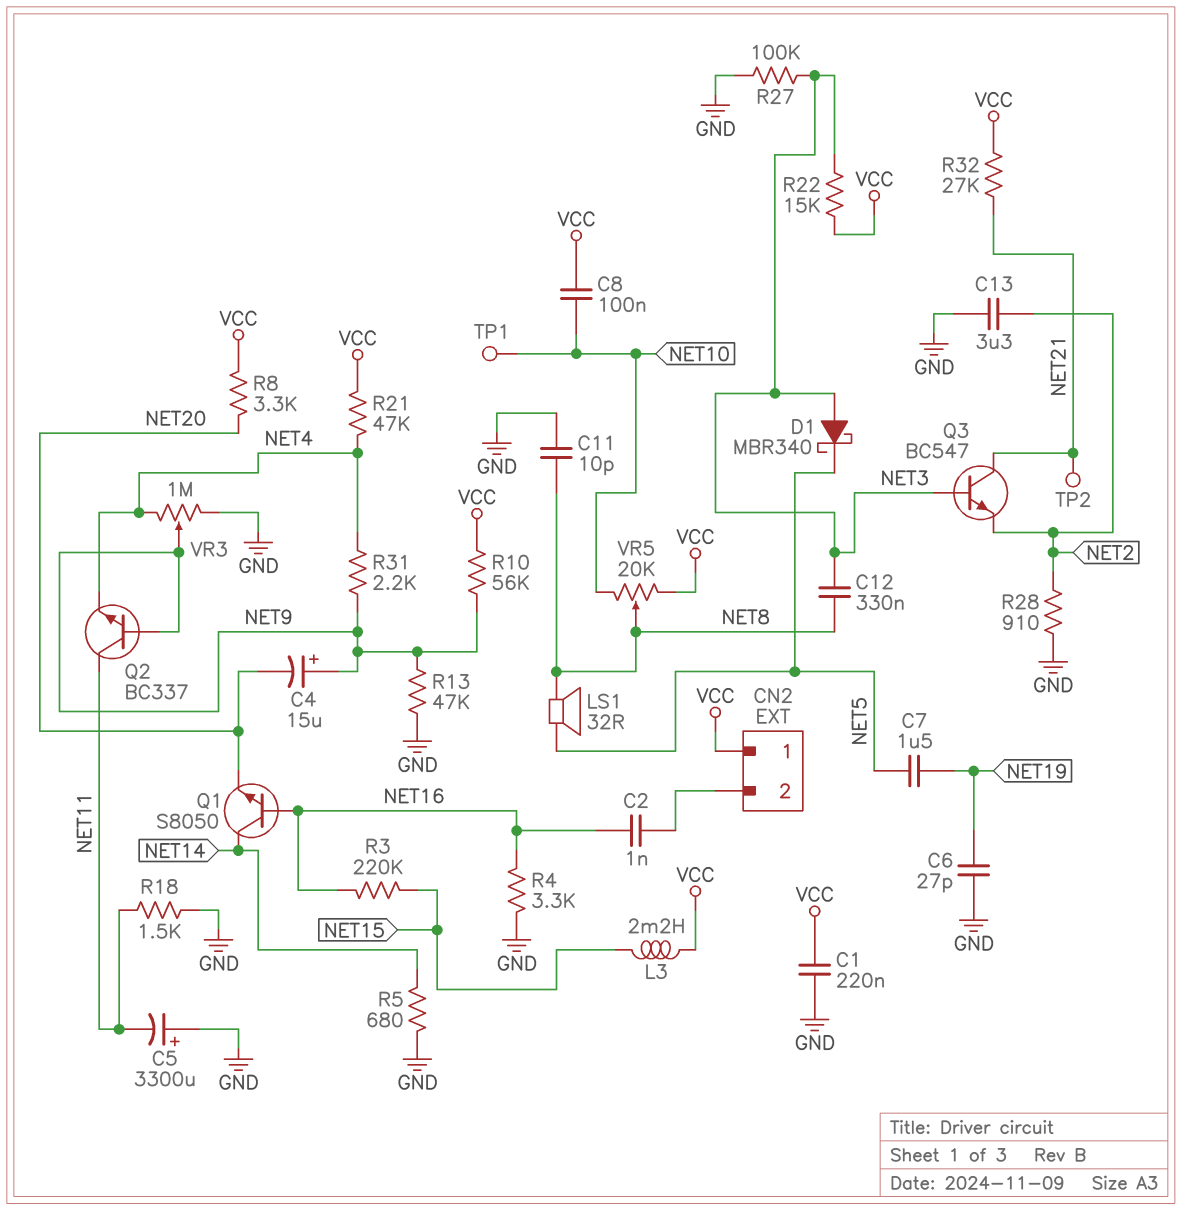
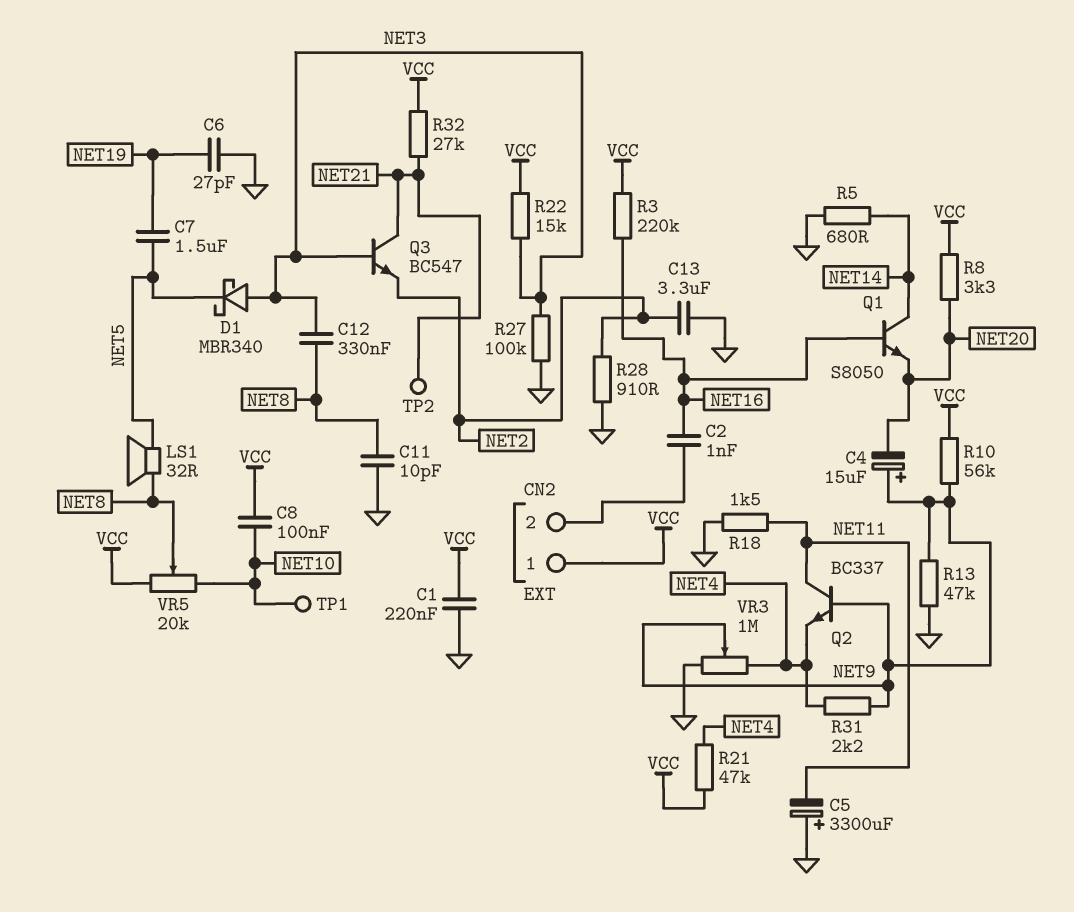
L3: 2.2mH (NET15, VCC) -> none
R3: 220k (NET15, NET16) -> 220k (NET16, VCC)
R4: 3.3k (GND, NET16) -> none

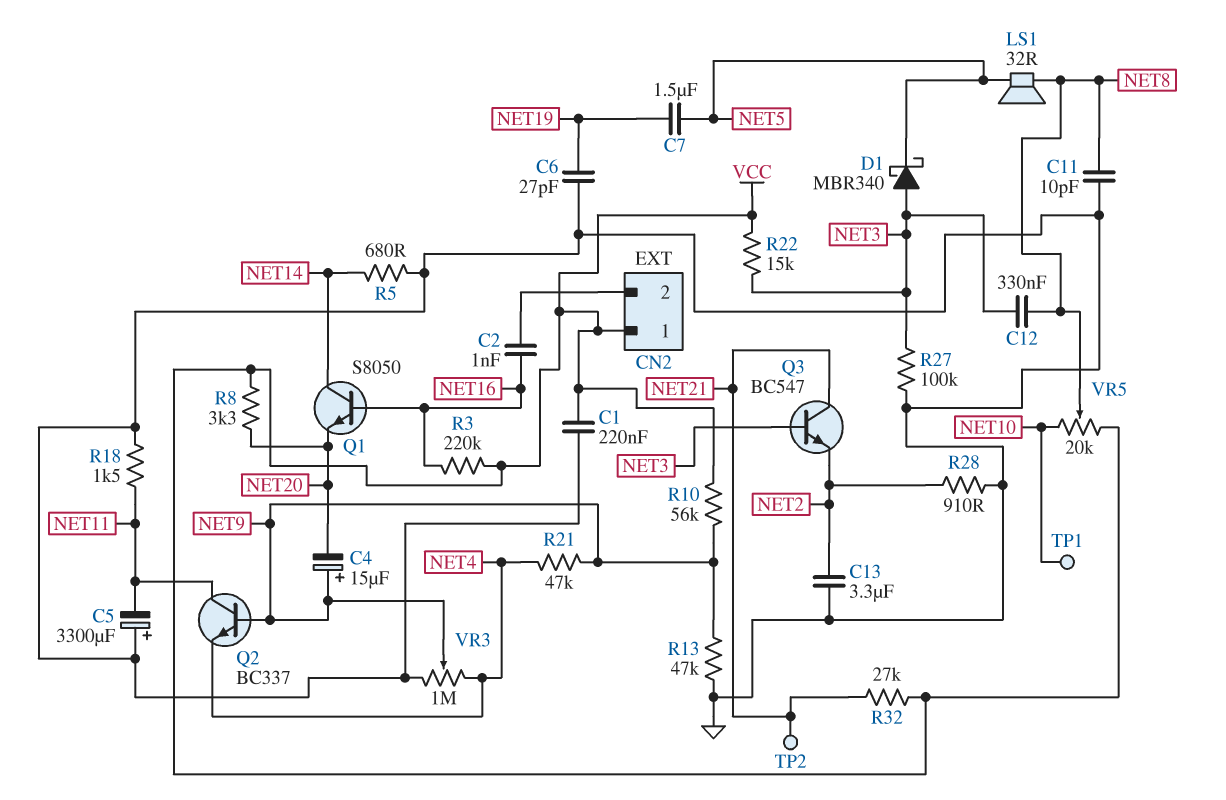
C8: 100nF (NET10, VCC) -> none
R21: 47k (NET4, VCC) -> 47k (NET4, NET9)
R31: 2.2k (NET4, NET9) -> none

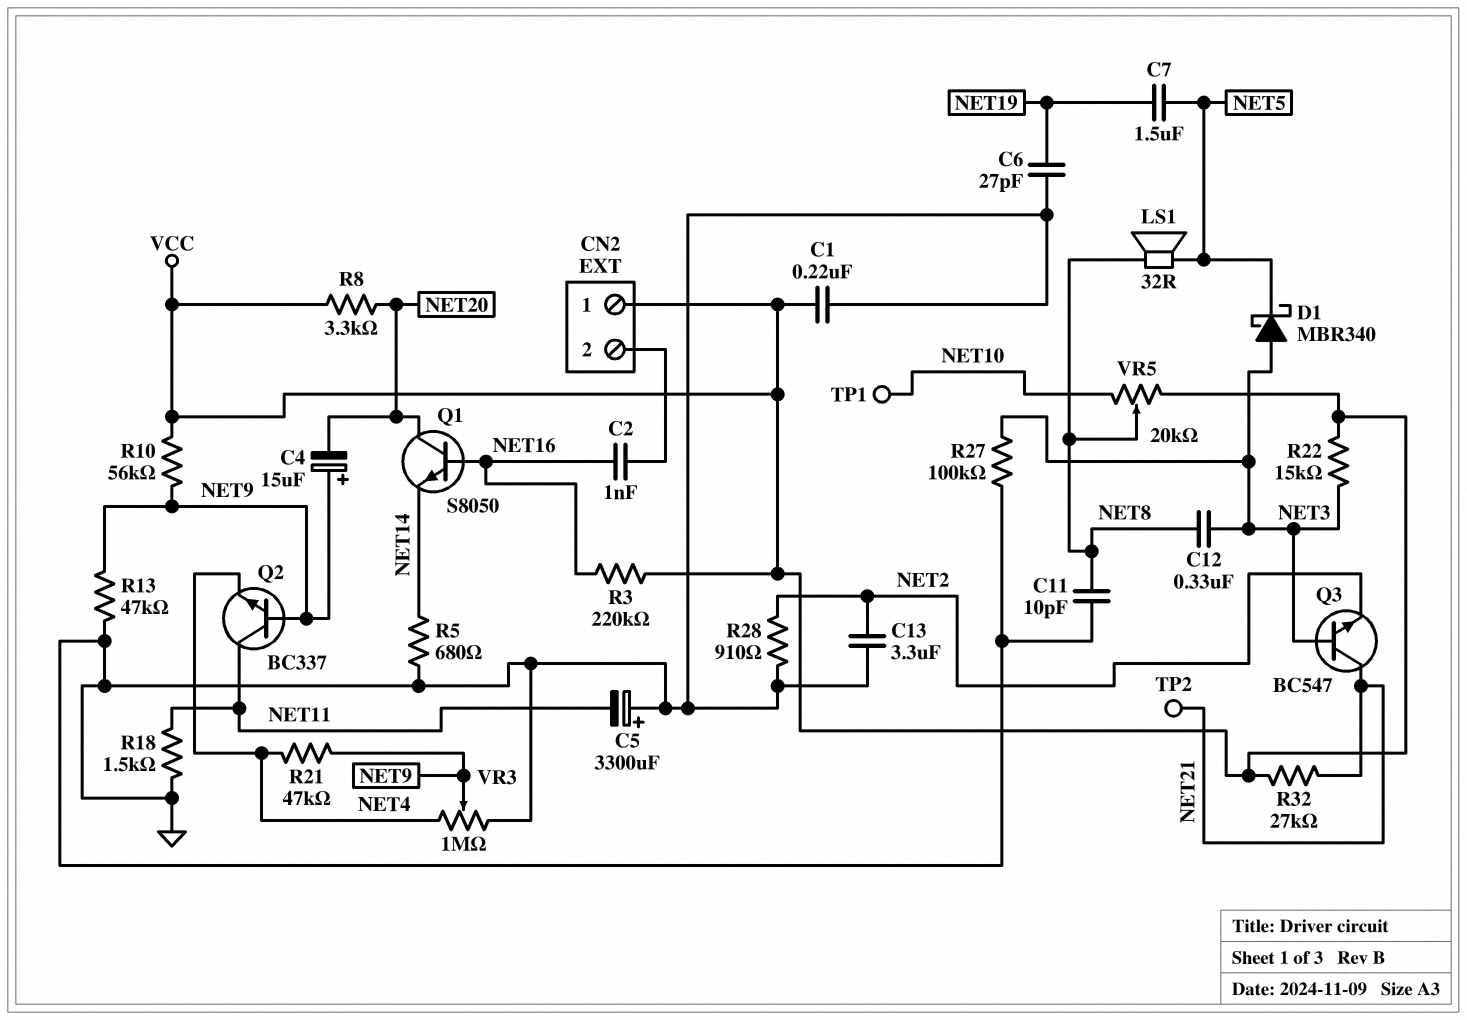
Q1: NPN S8050 (B NET16, C NET14, E NET20) -> NPN S8050 (B NET16, C NET20, E NET14)

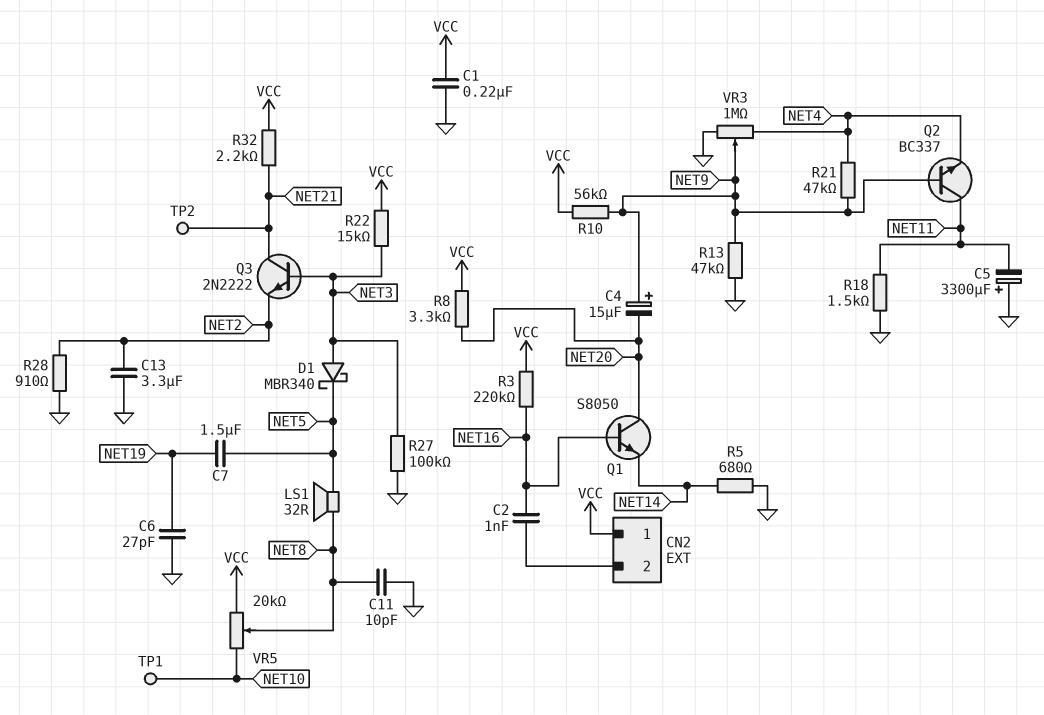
C12: 330nF (NET3, NET8) -> none
Q3: NPN BC547 (B NET3, C NET21, E NET2) -> NPN 2N2222 (B NET3, C NET21, E NET2)
R32: 27k (NET21, VCC) -> 2.2k (NET21, VCC)

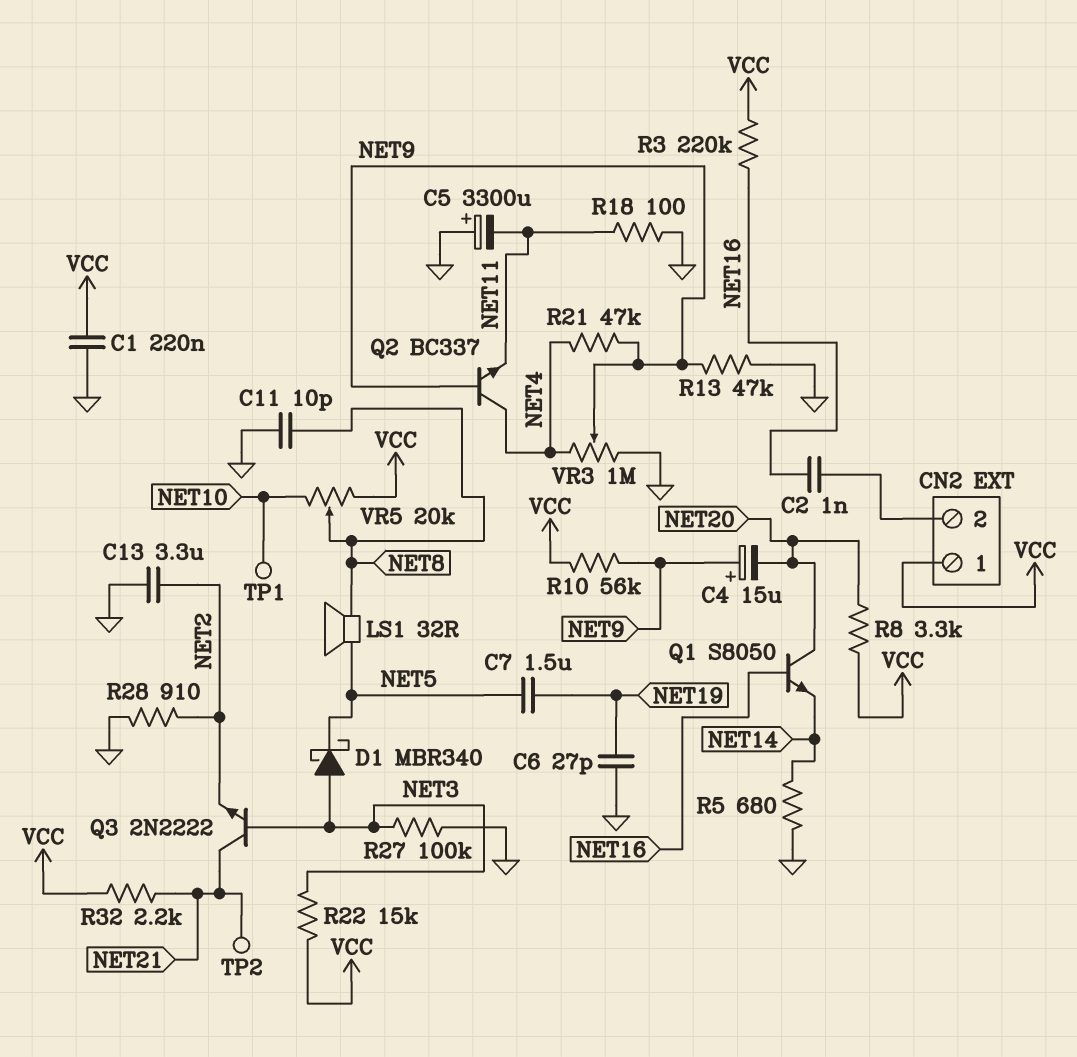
Q2: NPN BC337 (B NET9, C NET11, E NET4) -> NPN BC337 (B NET9, C NET4, E NET11)
R18: 1.5k (GND, NET11) -> 100 (GND, NET11)

